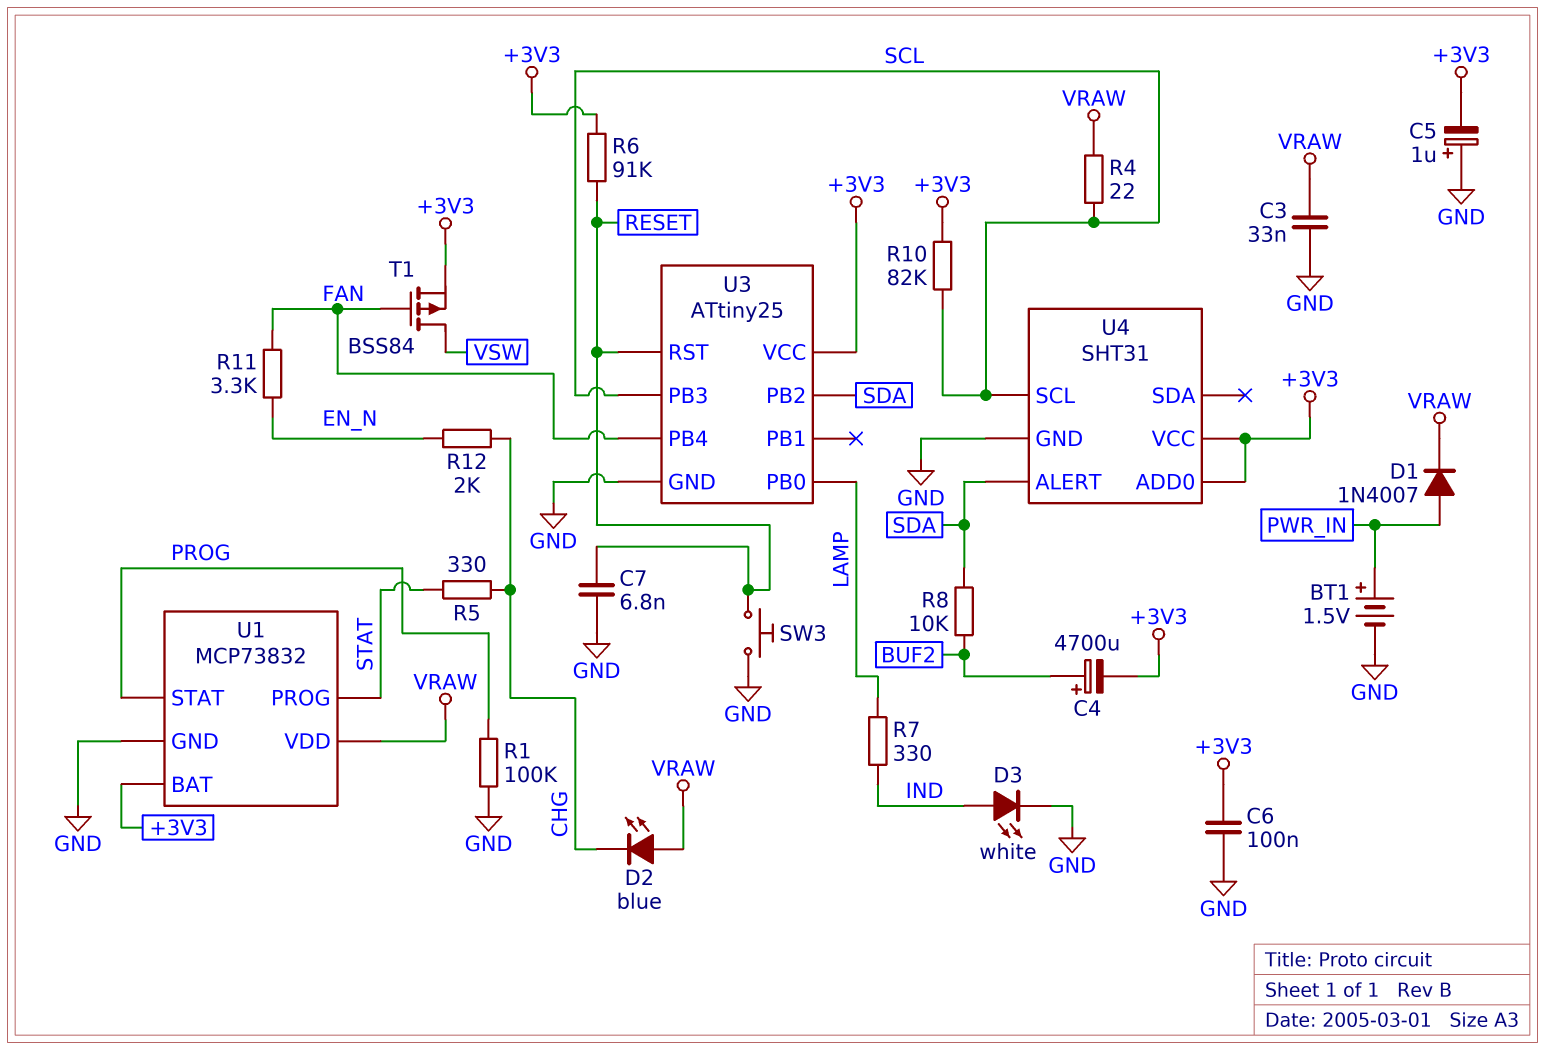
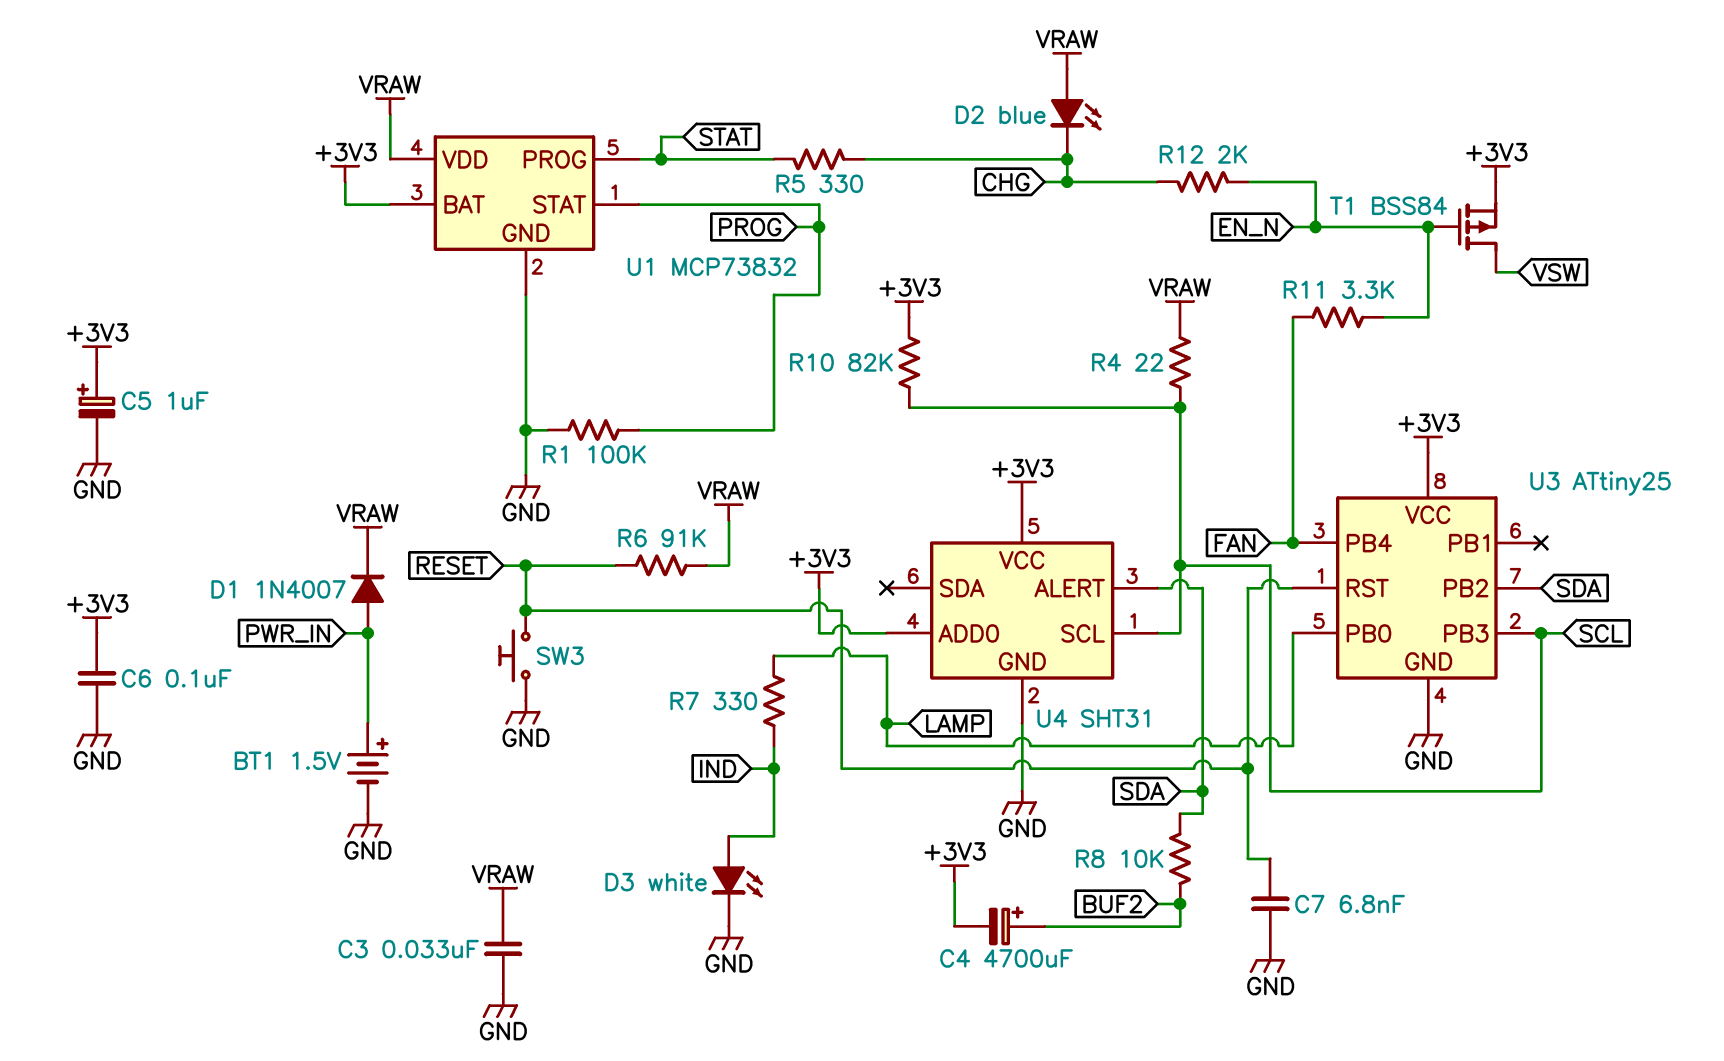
C5: 1uF (plus GND, minus +3V3) -> 1uF (plus +3V3, minus GND)
R6: 91k (+3V3, RESET) -> 91k (RESET, VRAW)
T1: PMOS BSS84 (G FAN, D VSW, S +3V3) -> PMOS BSS84 (G EN_N, D VSW, S +3V3)

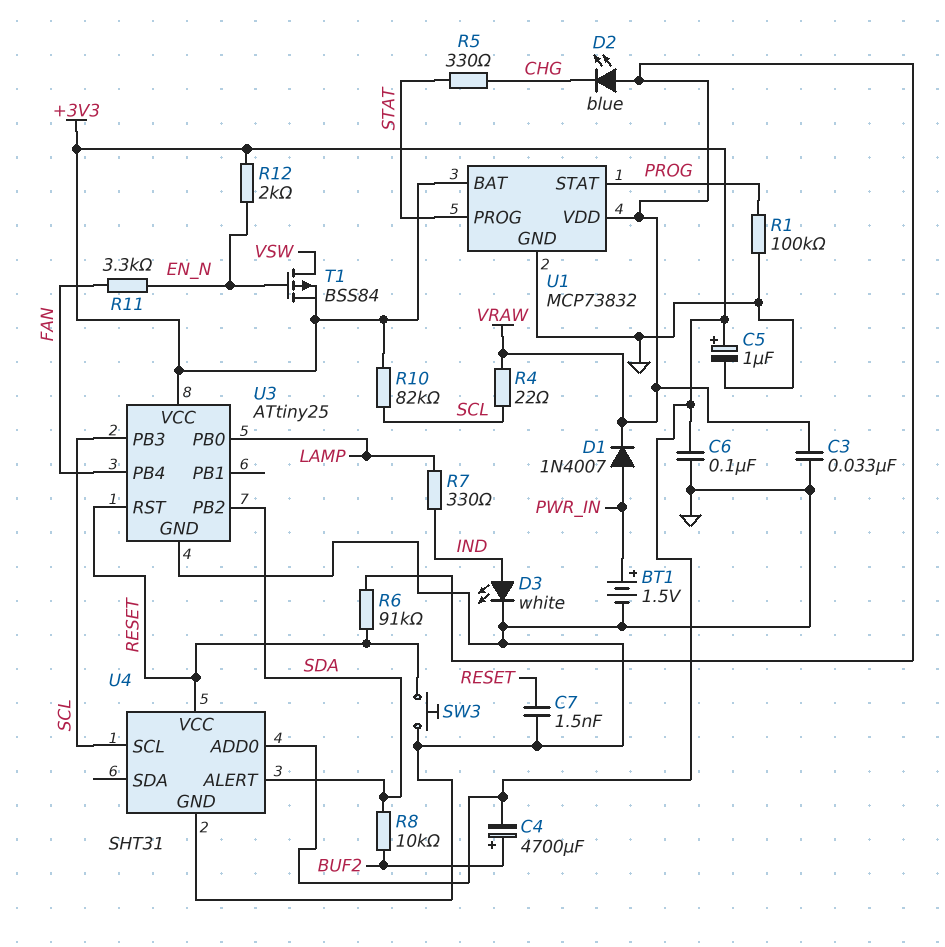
C7: 6.8nF (GND, RESET) -> 1.5nF (GND, RESET)
R12: 2k (CHG, EN_N) -> 2k (+3V3, EN_N)
U4 pin VCC: +3V3 -> RESET

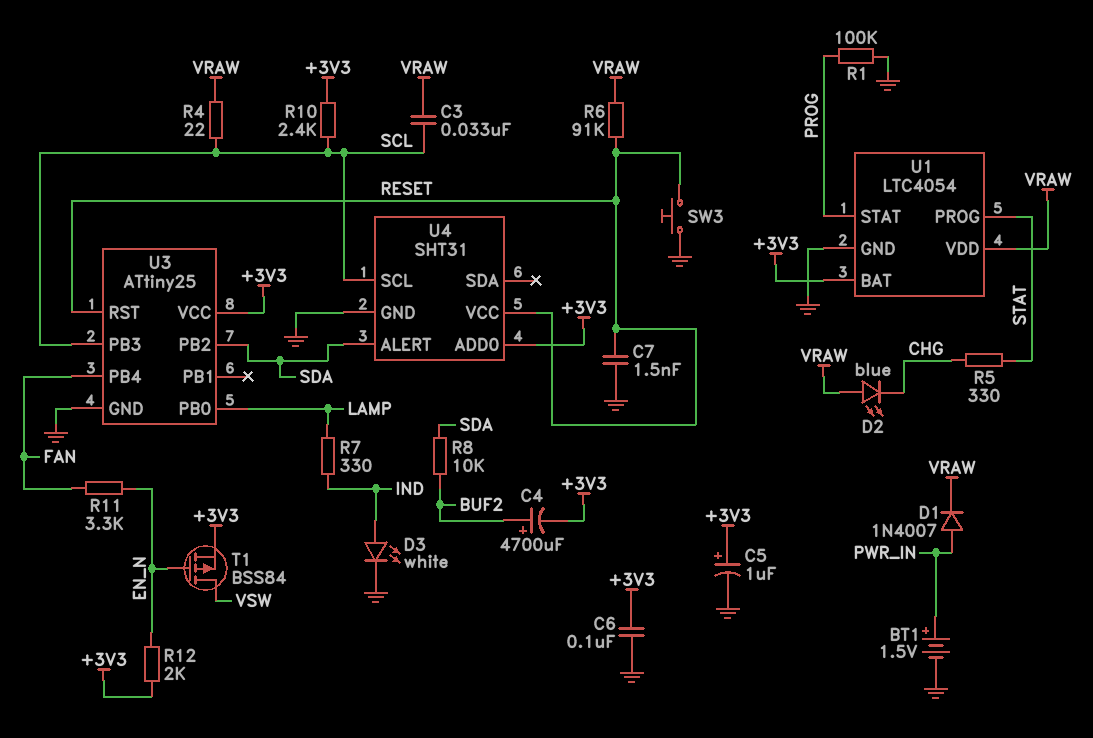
C3: 33nF (GND, VRAW) -> 33nF (SCL, VRAW)
R10: 82k (+3V3, SCL) -> 2.4k (+3V3, SCL)
U1: MCP73832 -> LTC4054

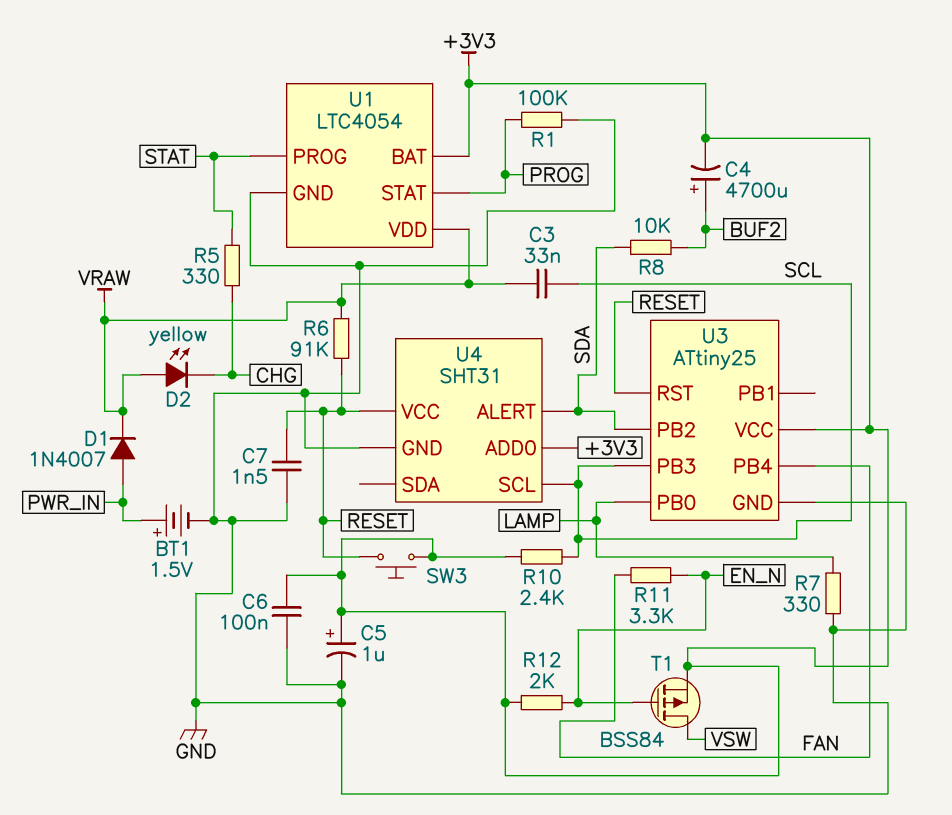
D2: LED blue (A VRAW, K CHG) -> LED yellow (A VRAW, K CHG)
D3: LED white (A IND, K GND) -> none
R4: 22 (SCL, VRAW) -> none
R7: 330 (IND, LAMP) -> 330 (GND, LAMP)
SW3: button (GND, RESET) -> button (+3V3, RESET)

